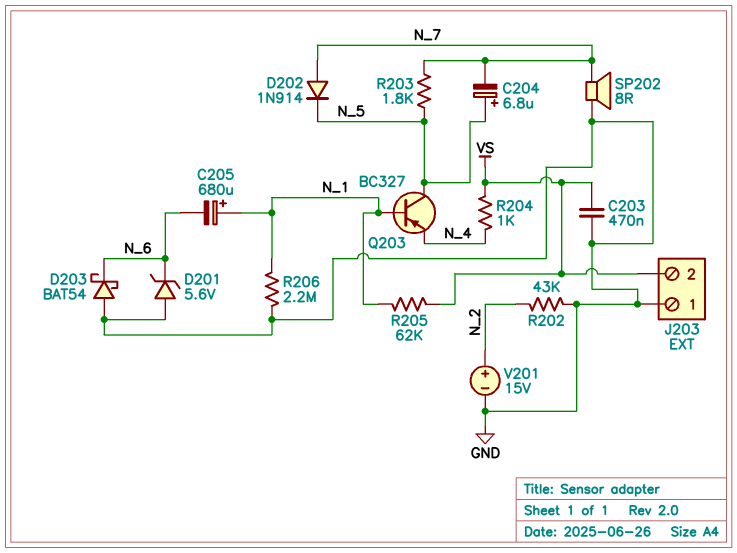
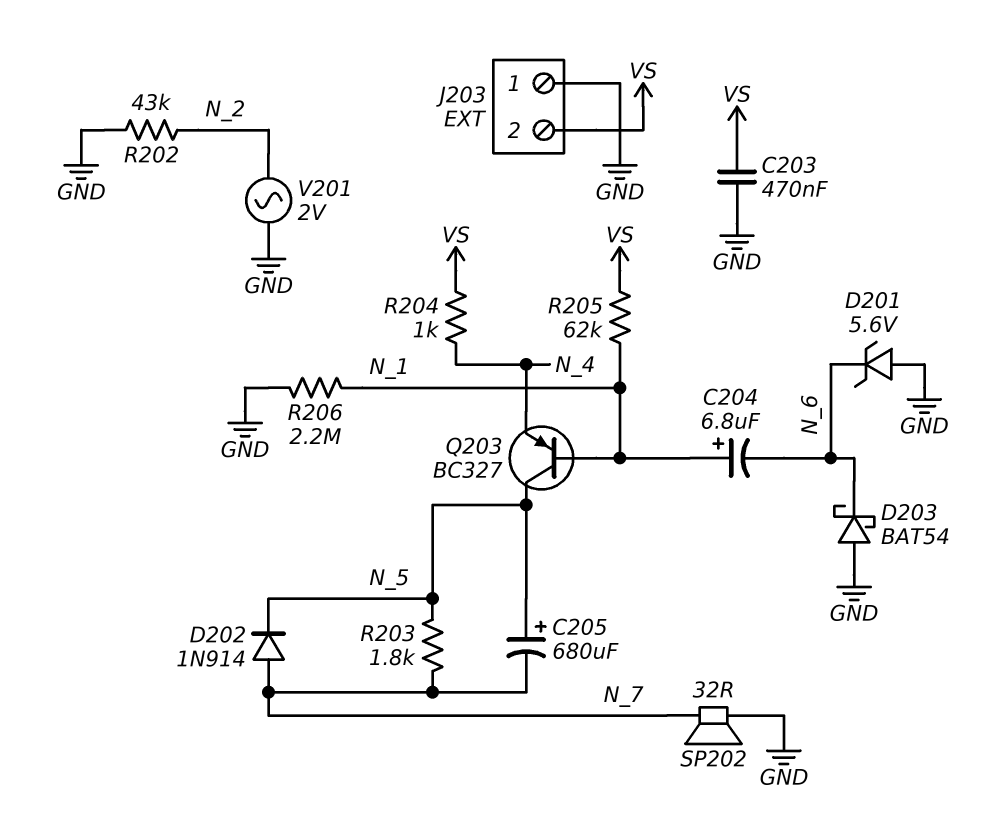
C204: 6.8uF (plus N_5, minus N_7) -> 6.8uF (plus N_1, minus N_6)
C205: 680uF (plus N_1, minus N_6) -> 680uF (plus N_5, minus N_7)
SP202: speaker 8R (GND, N_7) -> speaker 32R (GND, N_7)
V201: 15V (plus N_2, minus GND) -> AC 2V (GND, N_2)

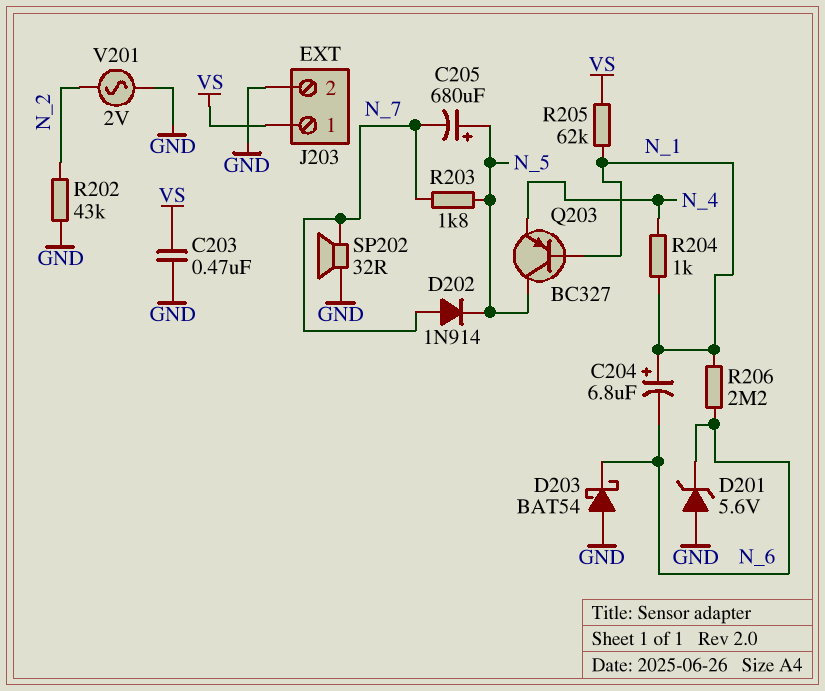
J203 pin 1: GND -> VS
J203 pin 2: VS -> GND
R204: 1k (N_4, VS) -> 1k (N_1, N_4)
R206: 2.2M (GND, N_1) -> 2.2M (N_1, N_6)

